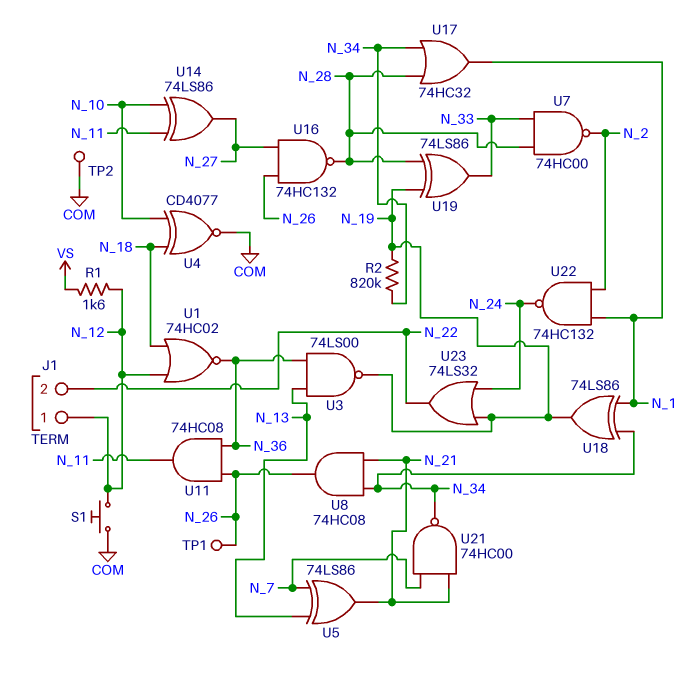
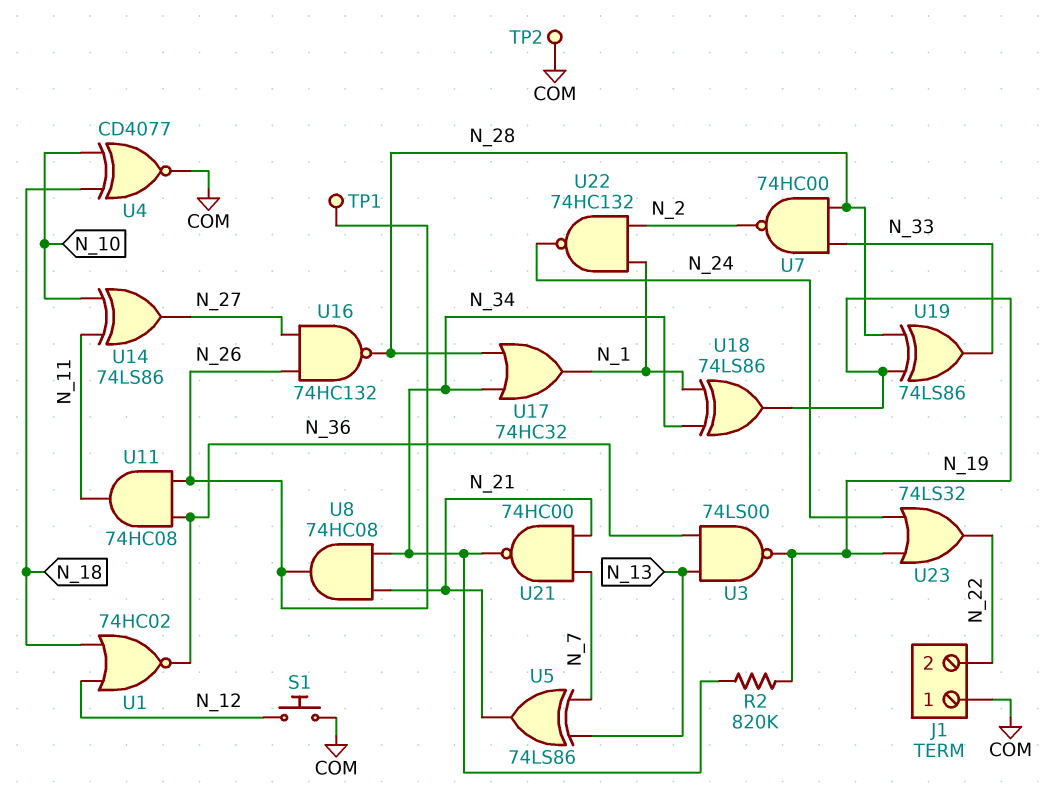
J1 pin 1: N_12 -> COM
R1: 1.6k (N_12, VS) -> none

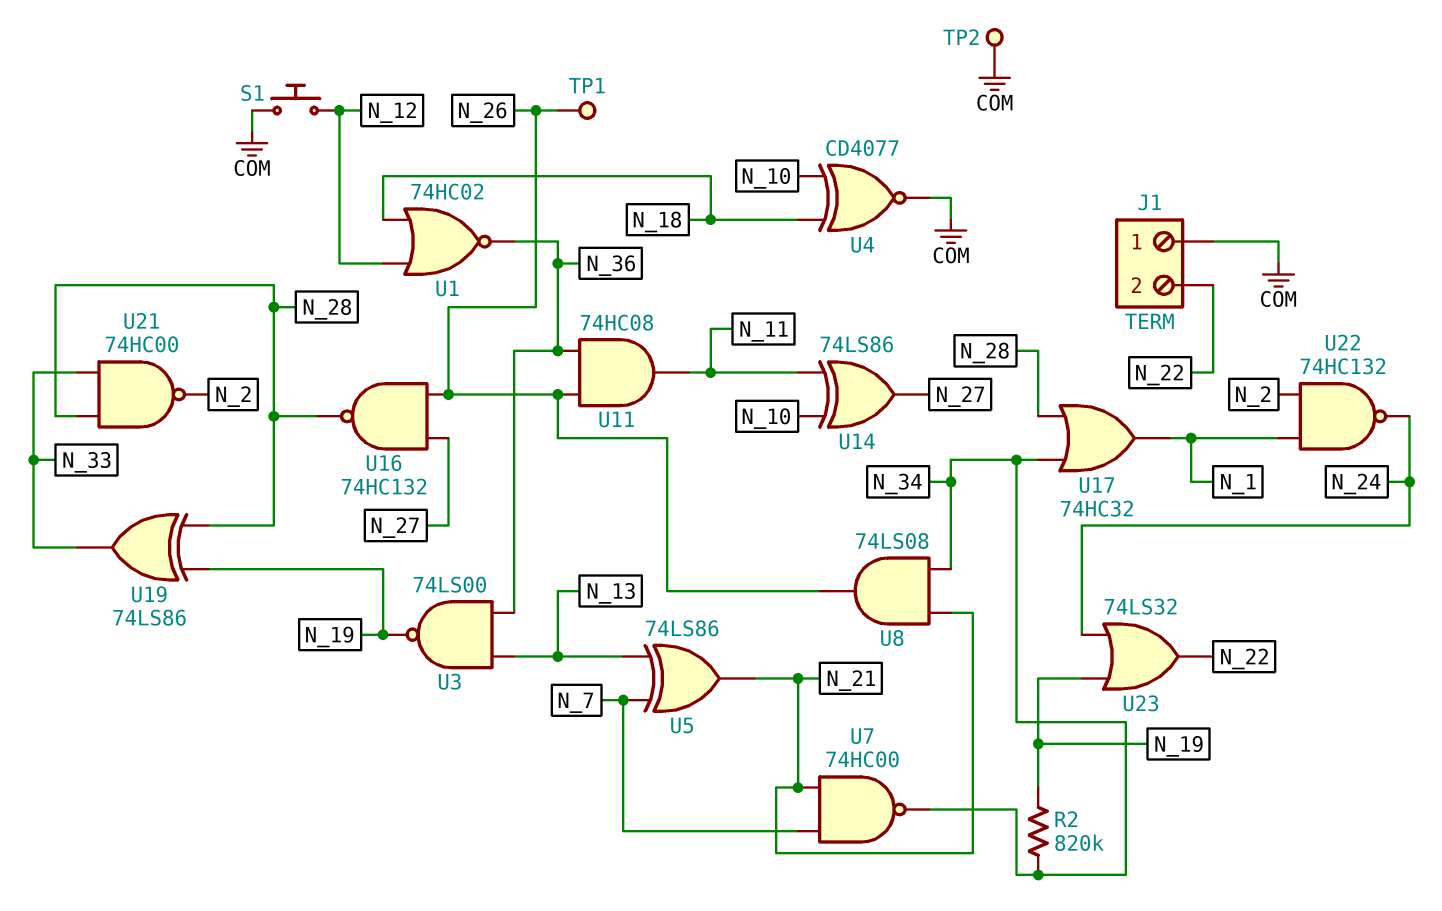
U7: NAND 74HC00 (in N_28, in N_33, out N_2) -> NAND 74HC00 (in N_7, in N_21, out N_34)
U8: AND 74HC08 (in N_21, in N_34, out N_26) -> AND 74LS08 (in N_21, in N_34, out N_26)
U18: XOR 74LS86 (in N_1, in N_34, out N_19) -> none
U21: NAND 74HC00 (in N_7, in N_21, out N_34) -> NAND 74HC00 (in N_28, in N_33, out N_2)

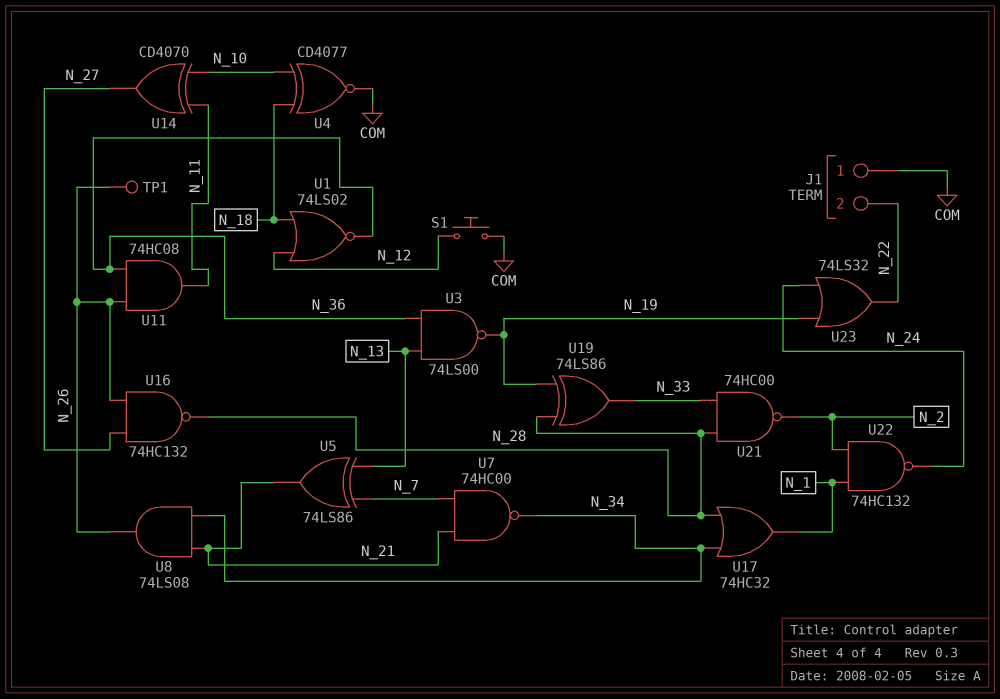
R2: 820k (N_19, N_34) -> none
TP2: test point (COM) -> none
U1: NOR 74HC02 (in N_12, in N_18, out N_36) -> NOR 74LS02 (in N_12, in N_18, out N_36)
U14: XOR 74LS86 (in N_10, in N_11, out N_27) -> XOR CD4070 (in N_10, in N_11, out N_27)

